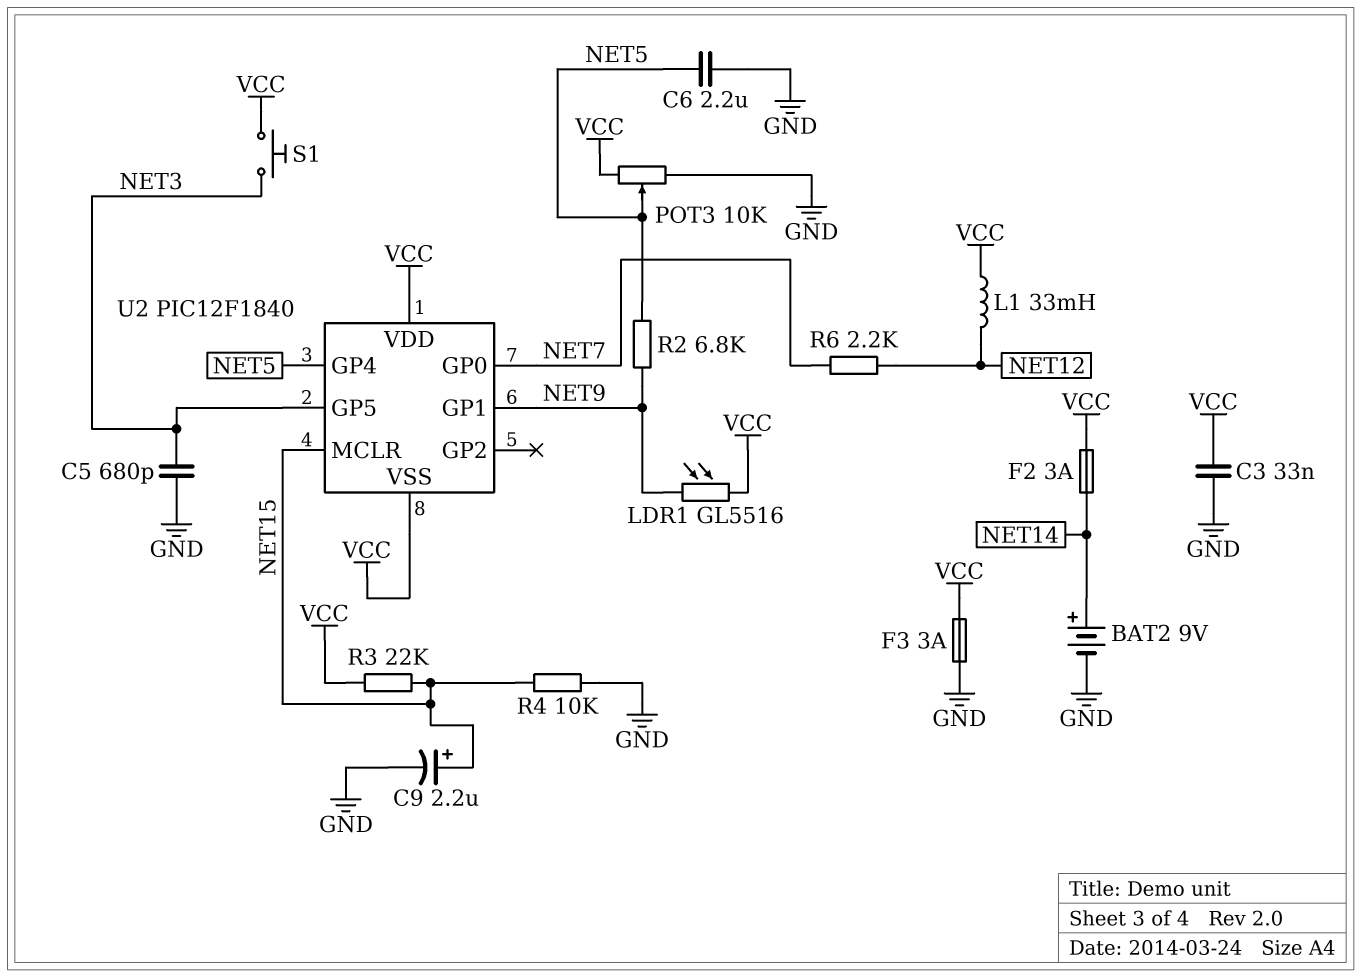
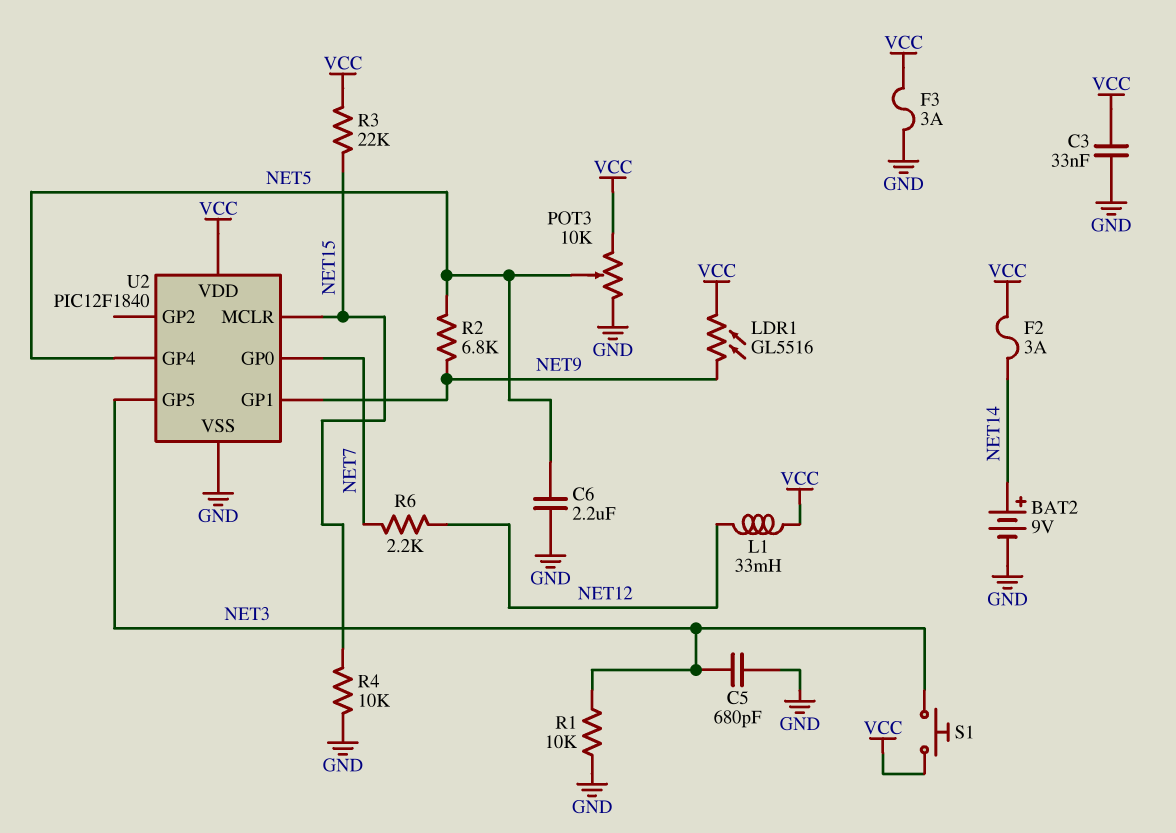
C9: 2.2uF (plus NET15, minus GND) -> none
R1: none -> 10k (GND, NET3)
U2 pin VSS: VCC -> GND

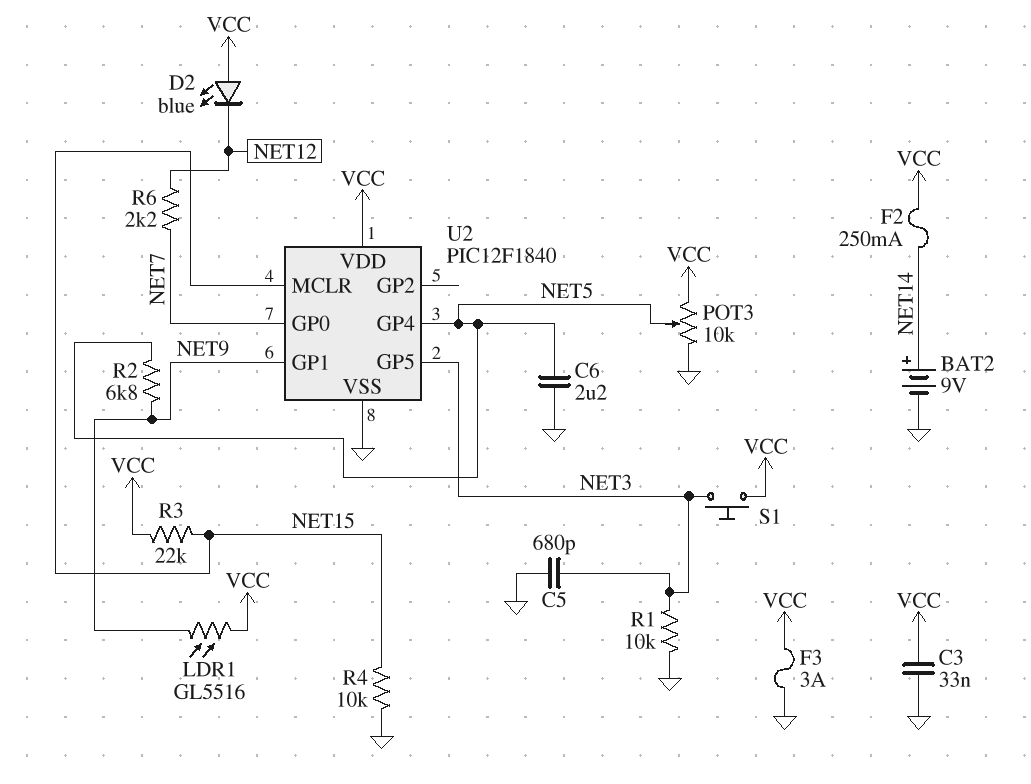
D2: none -> LED blue (A VCC, K NET12)
F2: 3A (NET14, VCC) -> 250mA (NET14, VCC)
L1: 33mH (NET12, VCC) -> none

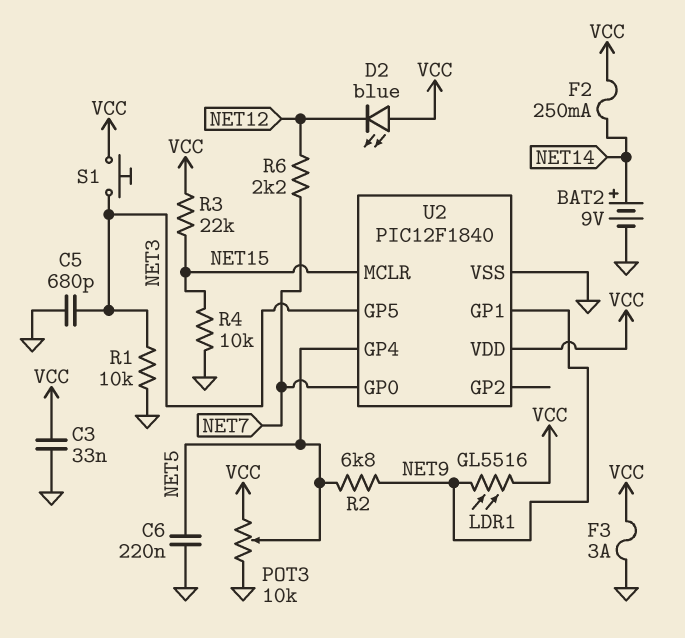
C6: 2.2uF (GND, NET5) -> 220nF (GND, NET5)

